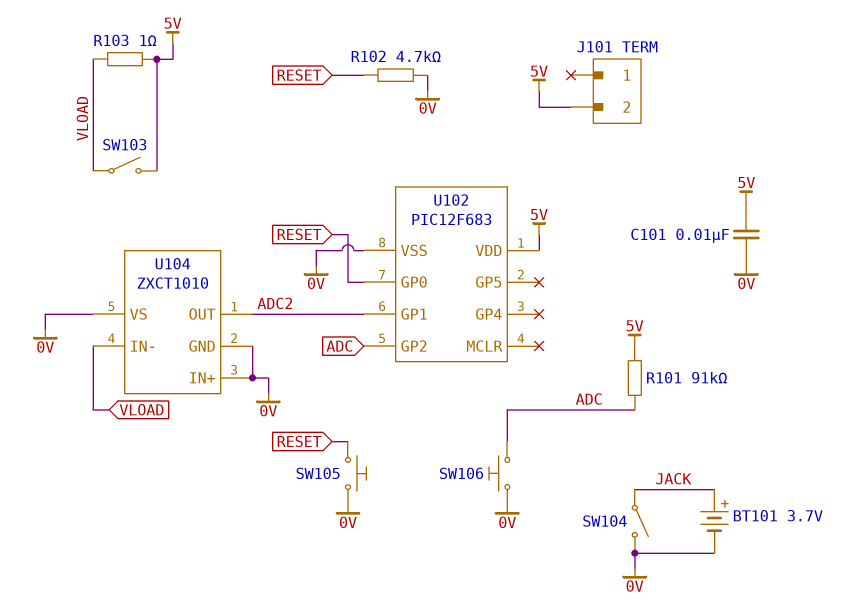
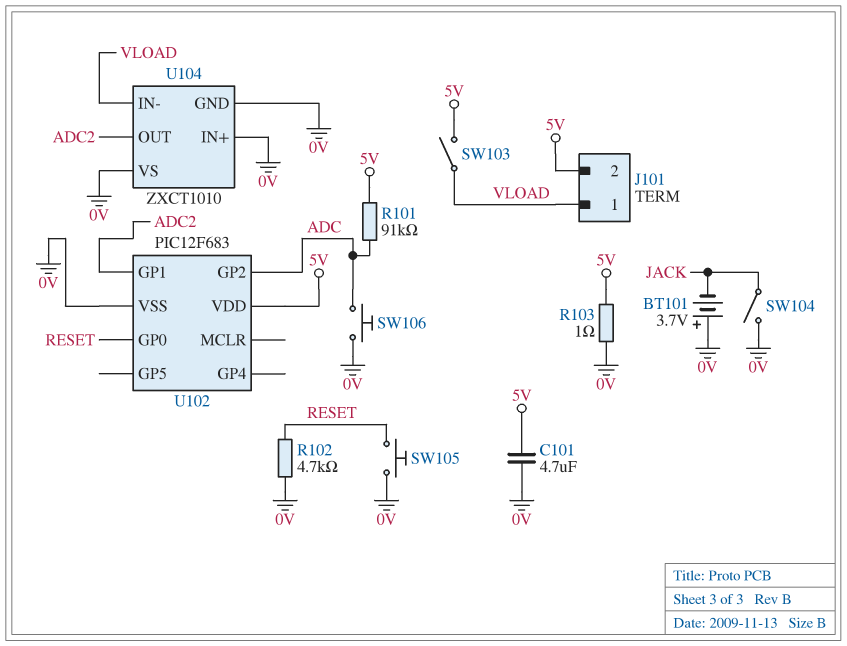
BT101: 3.7V (plus JACK, minus 0V) -> 3.7V (plus 0V, minus JACK)
C101: 10nF (0V, 5V) -> 4.7uF (0V, 5V)
J101 pin 1: none -> VLOAD
R103: 1 (5V, VLOAD) -> 1 (0V, 5V)

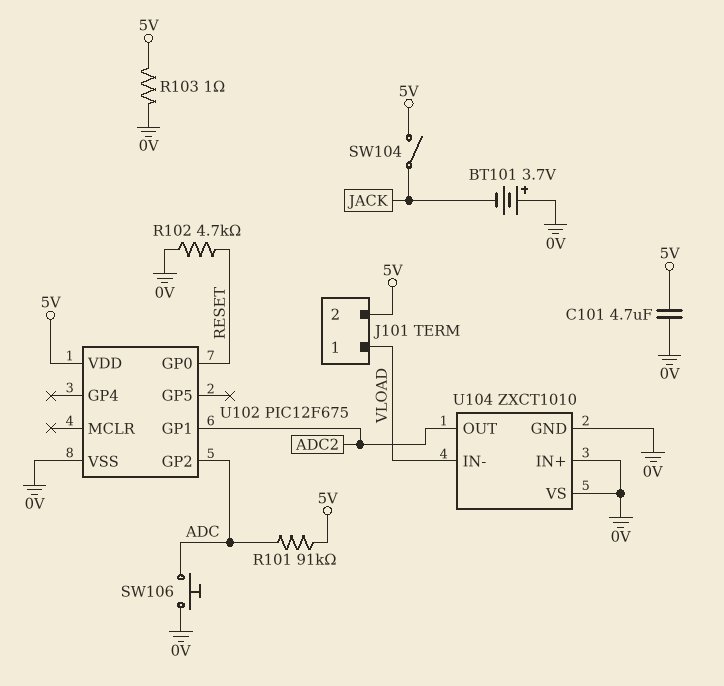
SW103: switch (5V, VLOAD) -> none
SW104: switch (0V, JACK) -> switch (5V, JACK)
SW105: button (0V, RESET) -> none
U102: PIC12F683 -> PIC12F675

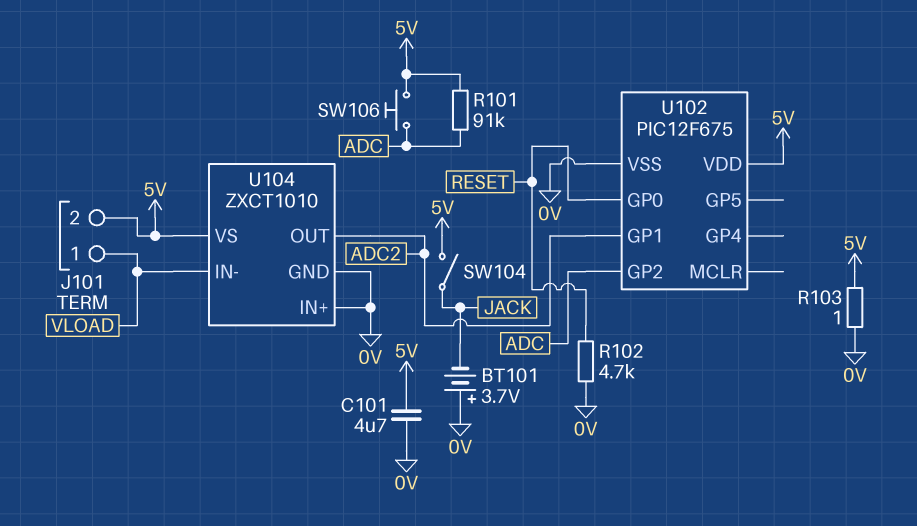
SW106: button (0V, ADC) -> button (5V, ADC)
U104 pin VS: 0V -> 5V

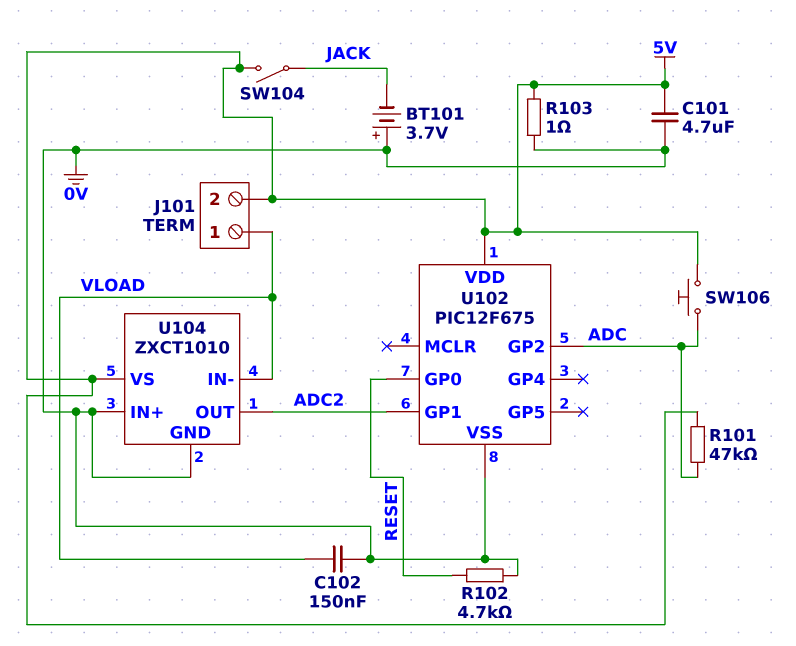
C102: none -> 150nF (0V, VLOAD)
R101: 91k (5V, ADC) -> 47k (5V, ADC)

